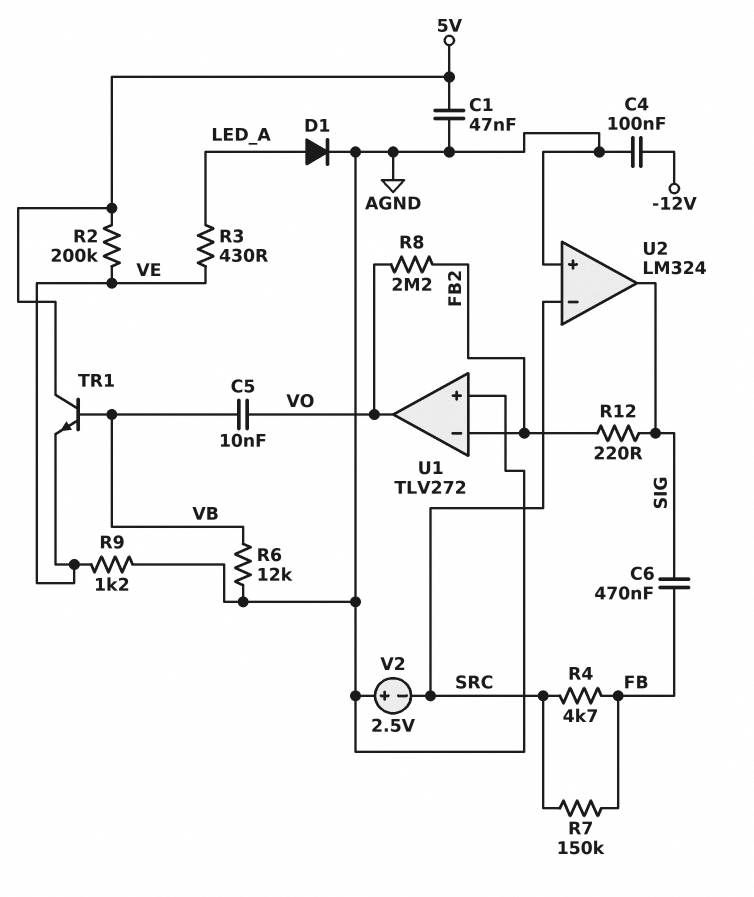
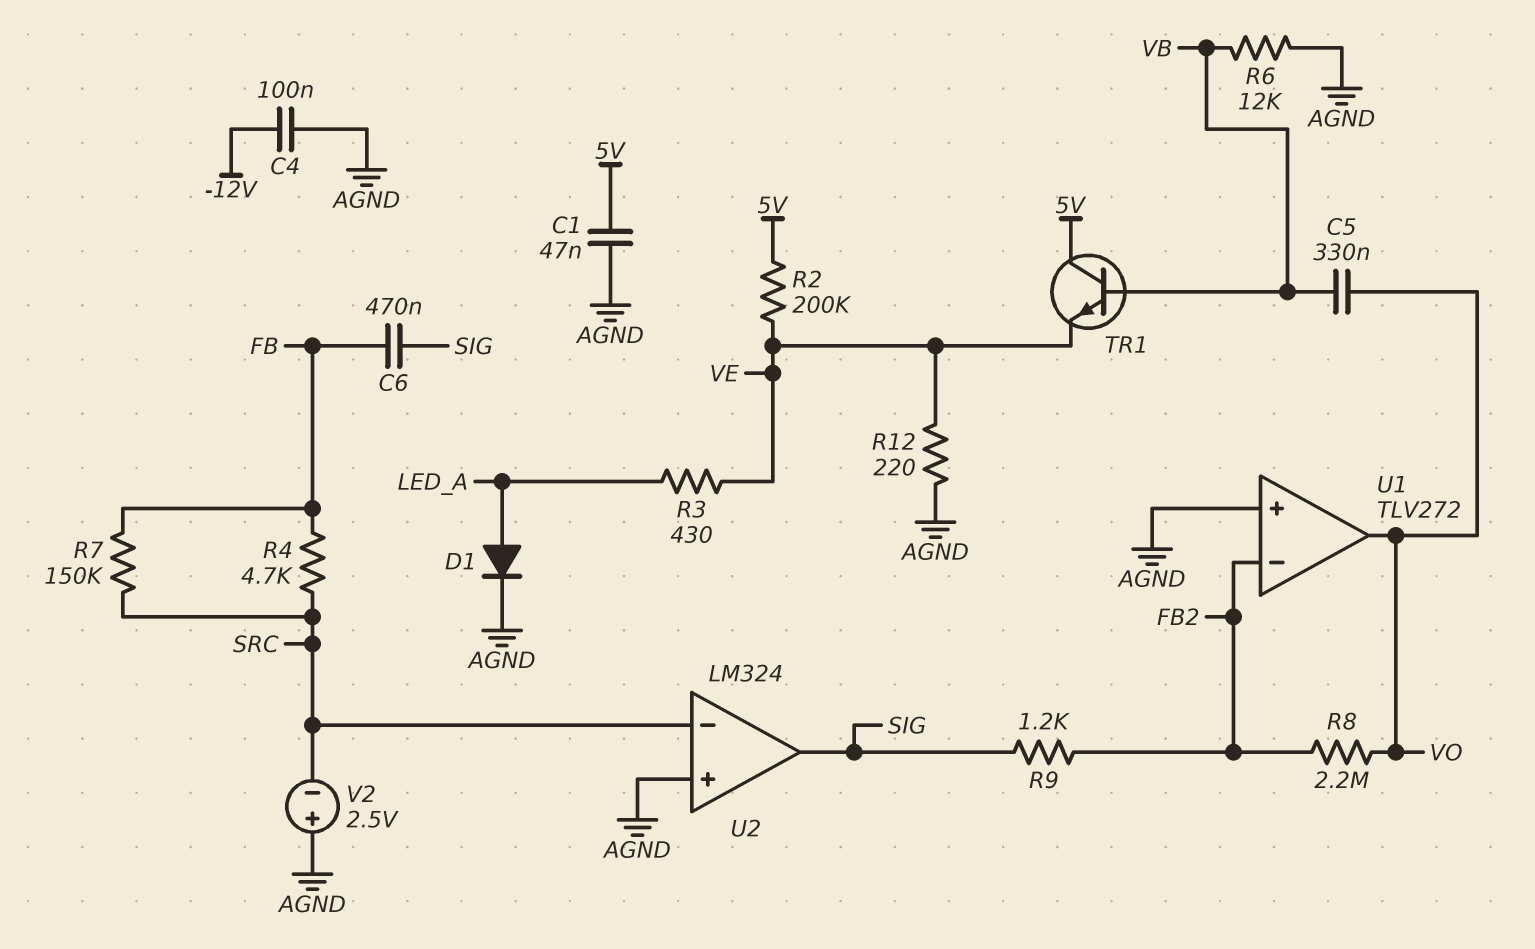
C5: 10nF (VB, VO) -> 330nF (VB, VO)
R9: 1.2k (AGND, VE) -> 1.2k (FB2, SIG)
R12: 220 (FB2, SIG) -> 220 (AGND, VE)

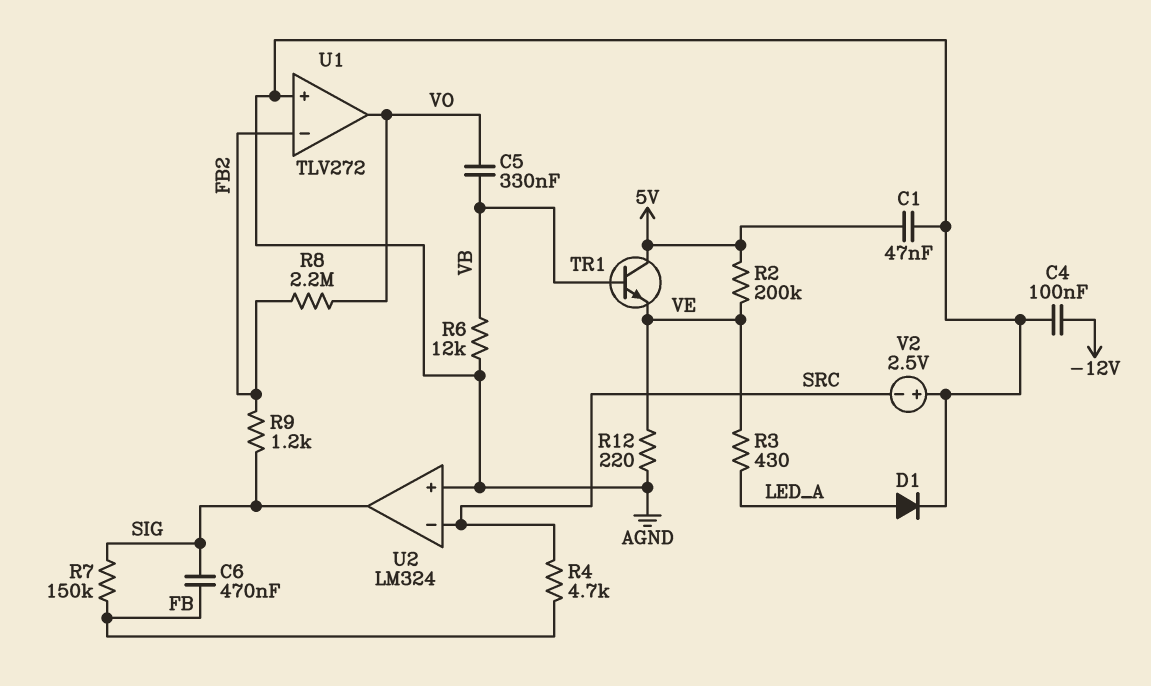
R7: 150k (FB, SRC) -> 150k (FB, SIG)

